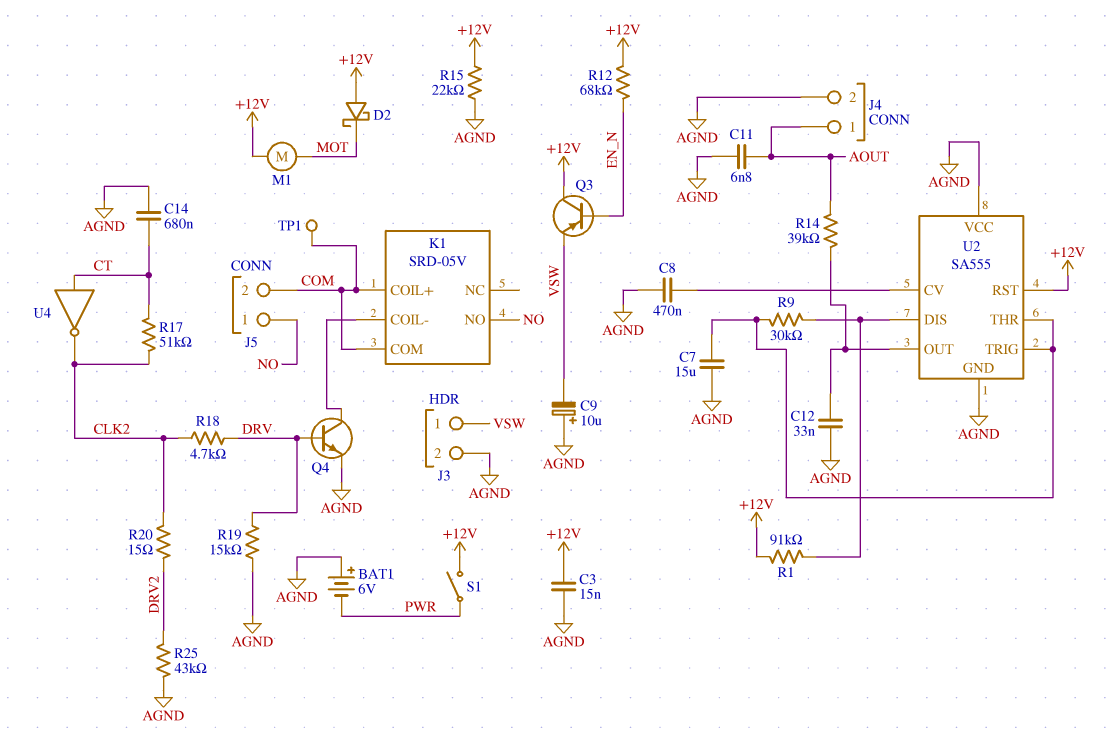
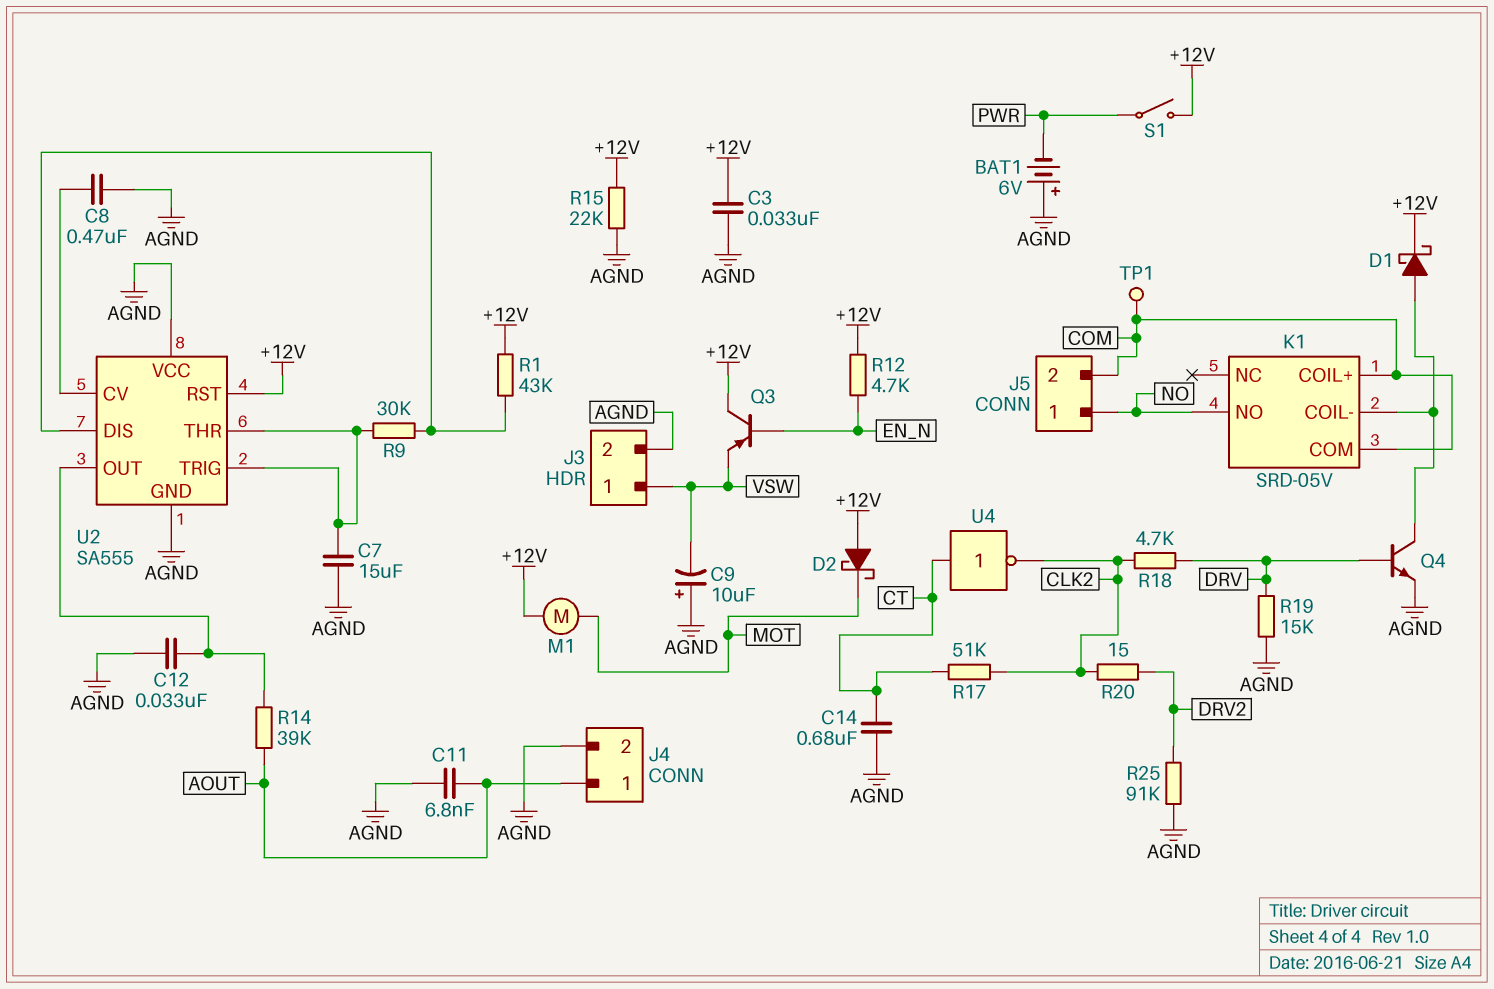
C3: 15nF (+12V, AGND) -> 33nF (+12V, AGND)
D1: none -> schottky (A K1/COIL-, K +12V)
R1: 91k (+12V, U2/DIS) -> 43k (+12V, U2/DIS)
R12: 68k (+12V, EN_N) -> 4.7k (+12V, EN_N)
R25: 43k (AGND, DRV2) -> 91k (AGND, DRV2)

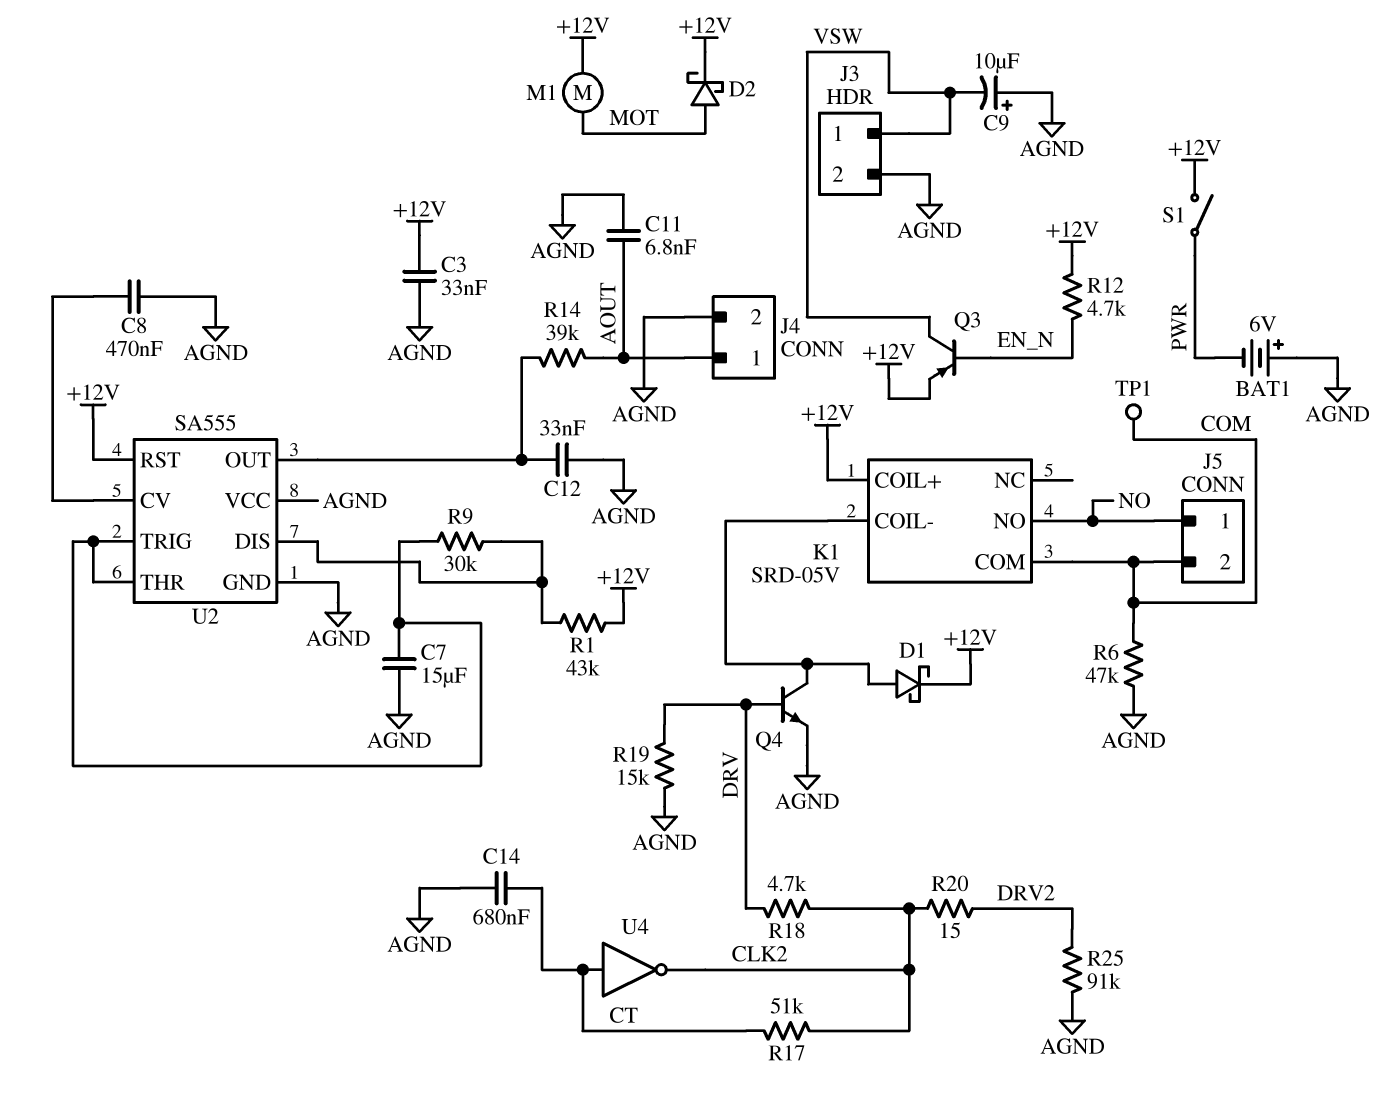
D2: schottky (A +12V, K MOT) -> schottky (A MOT, K +12V)
K1 pin COIL+: COM -> +12V
Q3: PNP (B EN_N, C +12V, E VSW) -> PNP (B EN_N, C VSW, E +12V)
R6: none -> 47k (AGND, COM)
R15: 22k (+12V, AGND) -> none

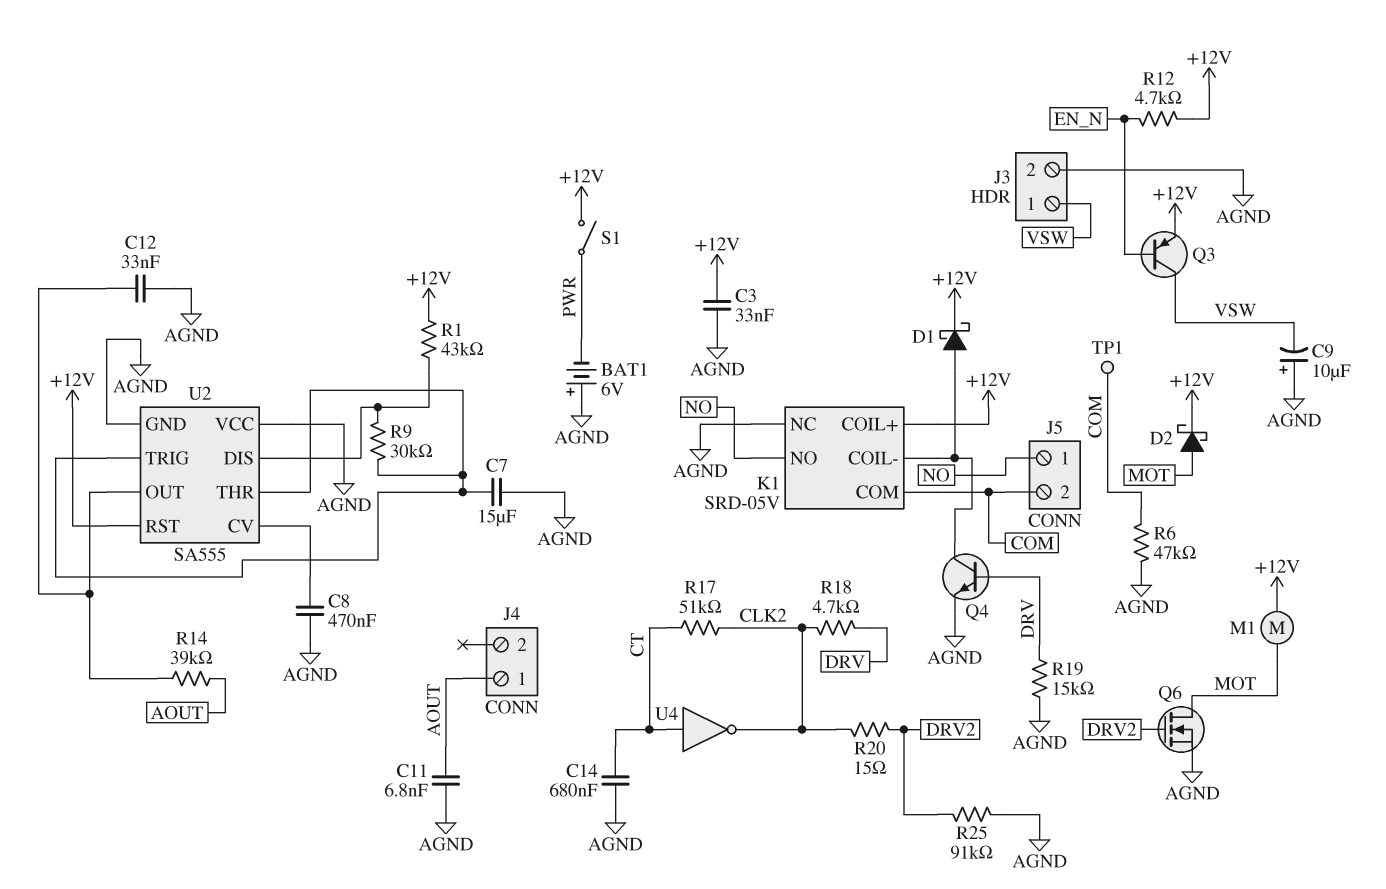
J4 pin 2: AGND -> none
K1 pin NC: none -> AGND
Q6: none -> NMOS (G DRV2, D MOT, S AGND)

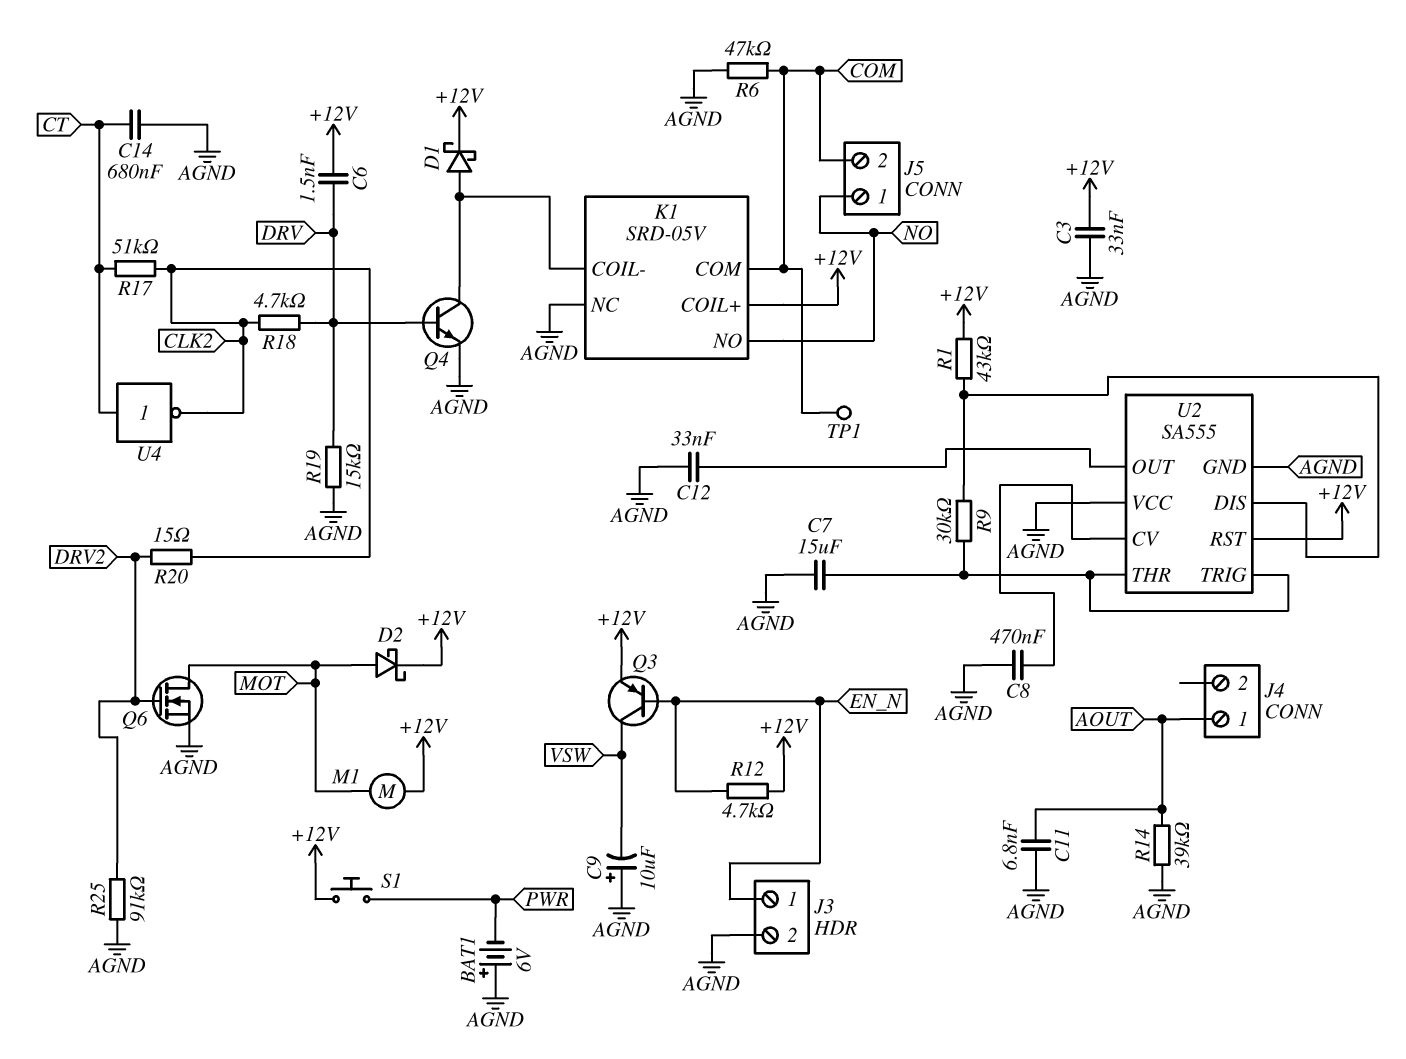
C6: none -> 1.5nF (+12V, DRV)
J3 pin 1: VSW -> EN_N
R14: 39k (AOUT, U2/OUT) -> 39k (AGND, AOUT)
S1: switch (+12V, PWR) -> button (+12V, PWR)

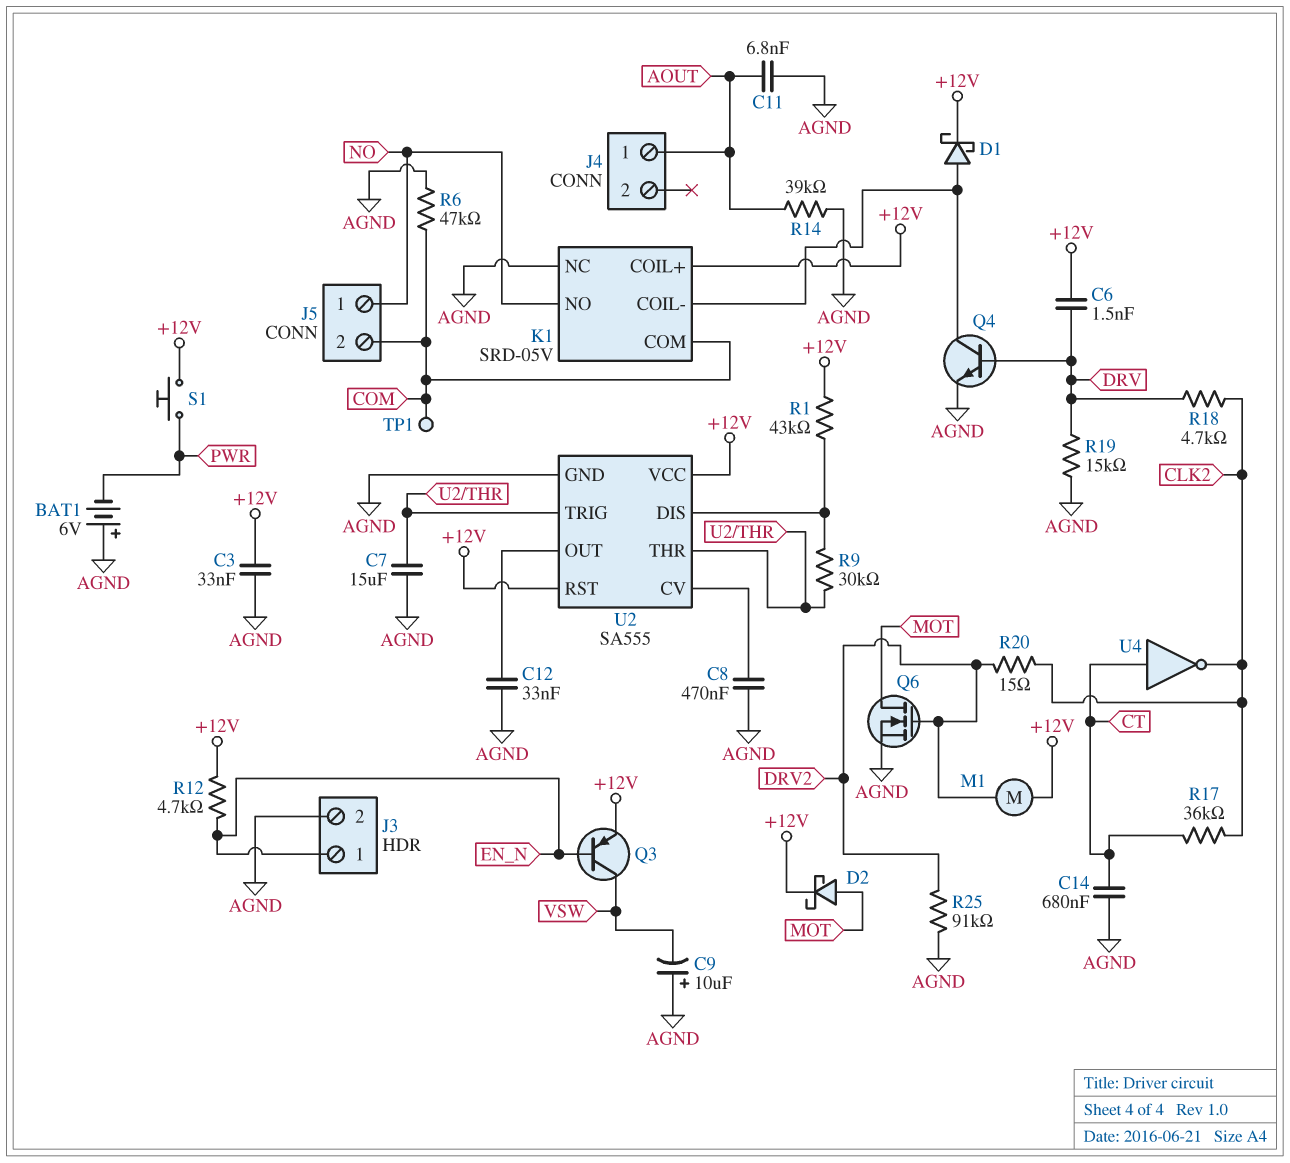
M1: motor (+12V, MOT) -> motor (+12V, DRV2)
R17: 51k (CLK2, CT) -> 36k (CLK2, CT)
U2 pin VCC: AGND -> +12V

